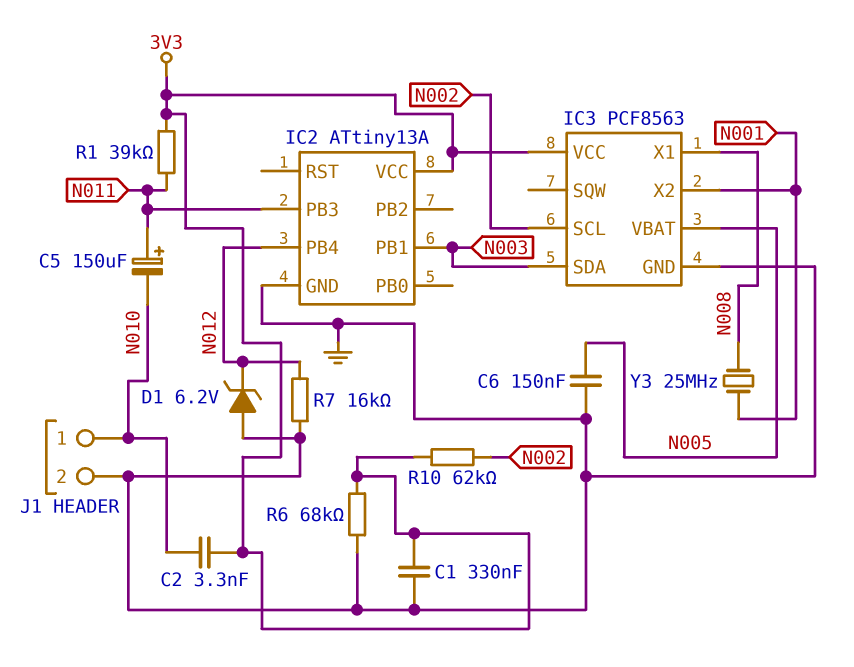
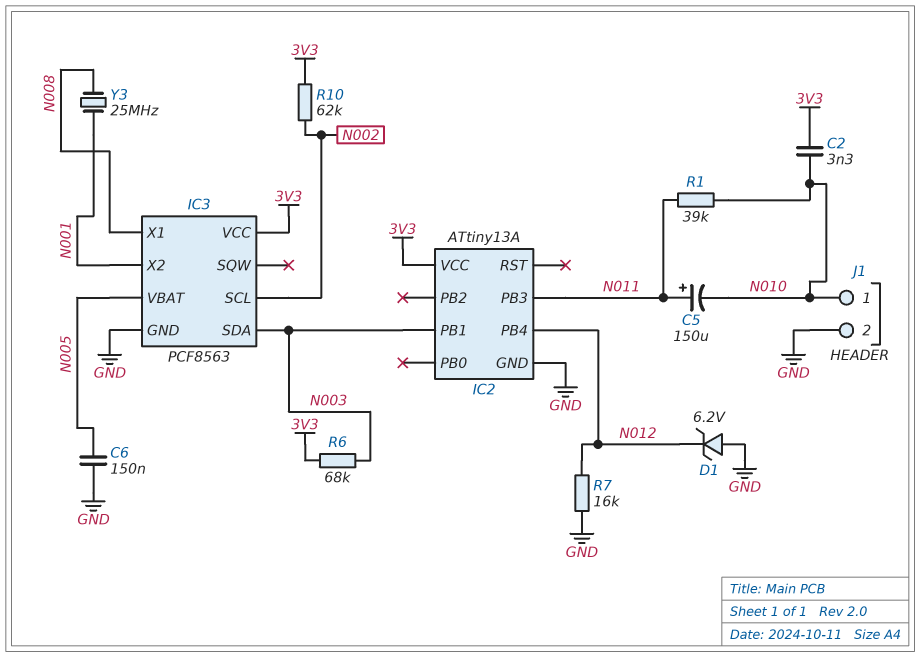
C1: 330nF (3V3, GND) -> none
R1: 39k (3V3, N011) -> 39k (N010, N011)
R6: 68k (3V3, GND) -> 68k (3V3, N003)

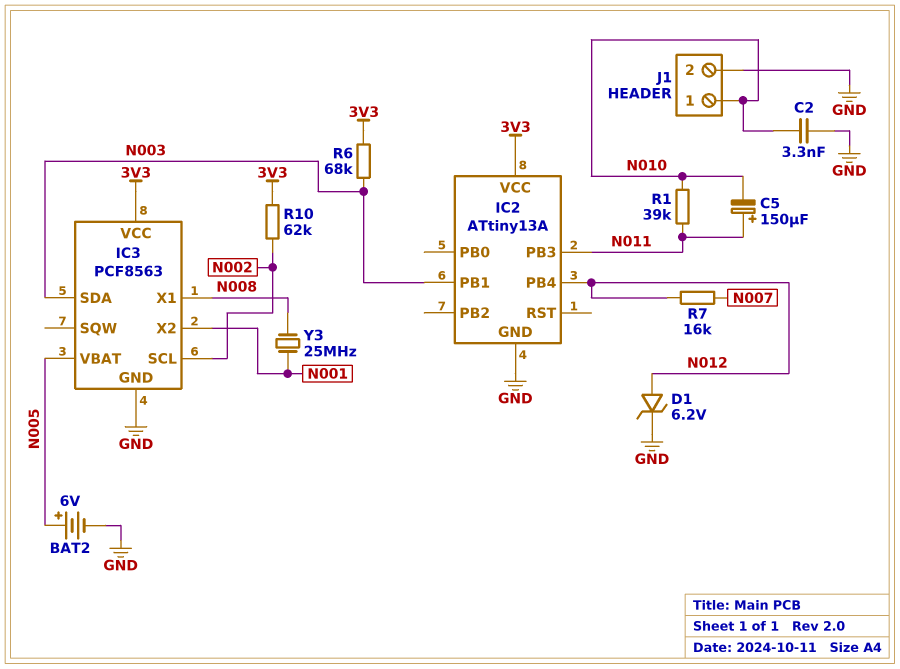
BAT2: none -> 6V (plus N005, minus GND)
C2: 3.3nF (3V3, N010) -> 3.3nF (GND, N010)
C6: 150nF (GND, N005) -> none
D1: zener 6.2V (A GND, K N012) -> zener 6.2V (A N012, K GND)
R7: 16k (GND, N012) -> 16k (N007, N012)

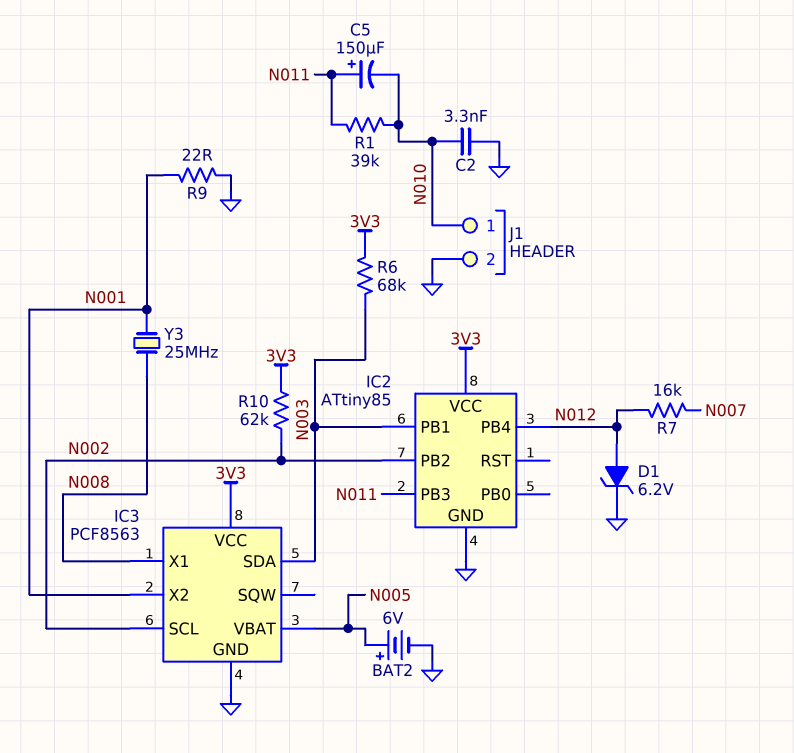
IC2: ATtiny13A -> ATtiny85
IC2 pin PB2: none -> N002
R9: none -> 22 (GND, N001)

